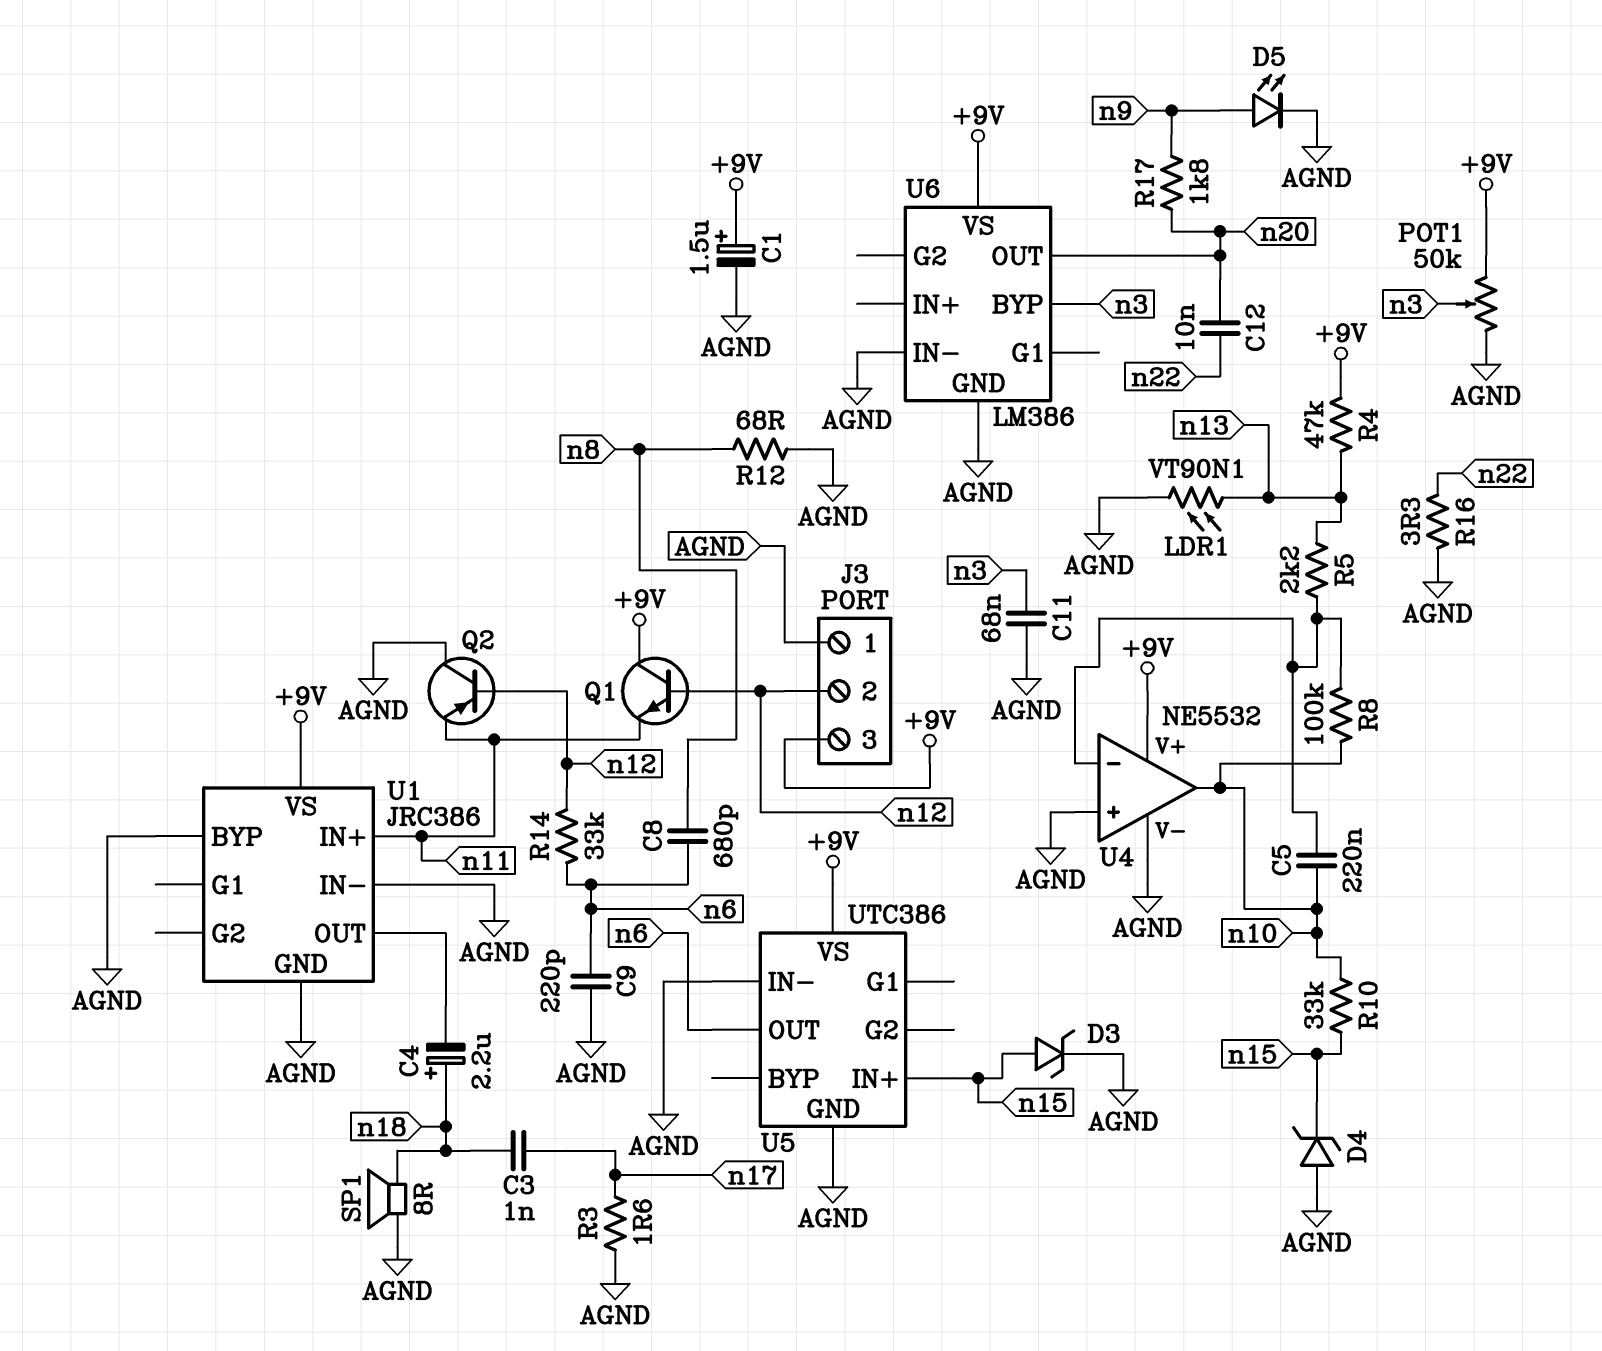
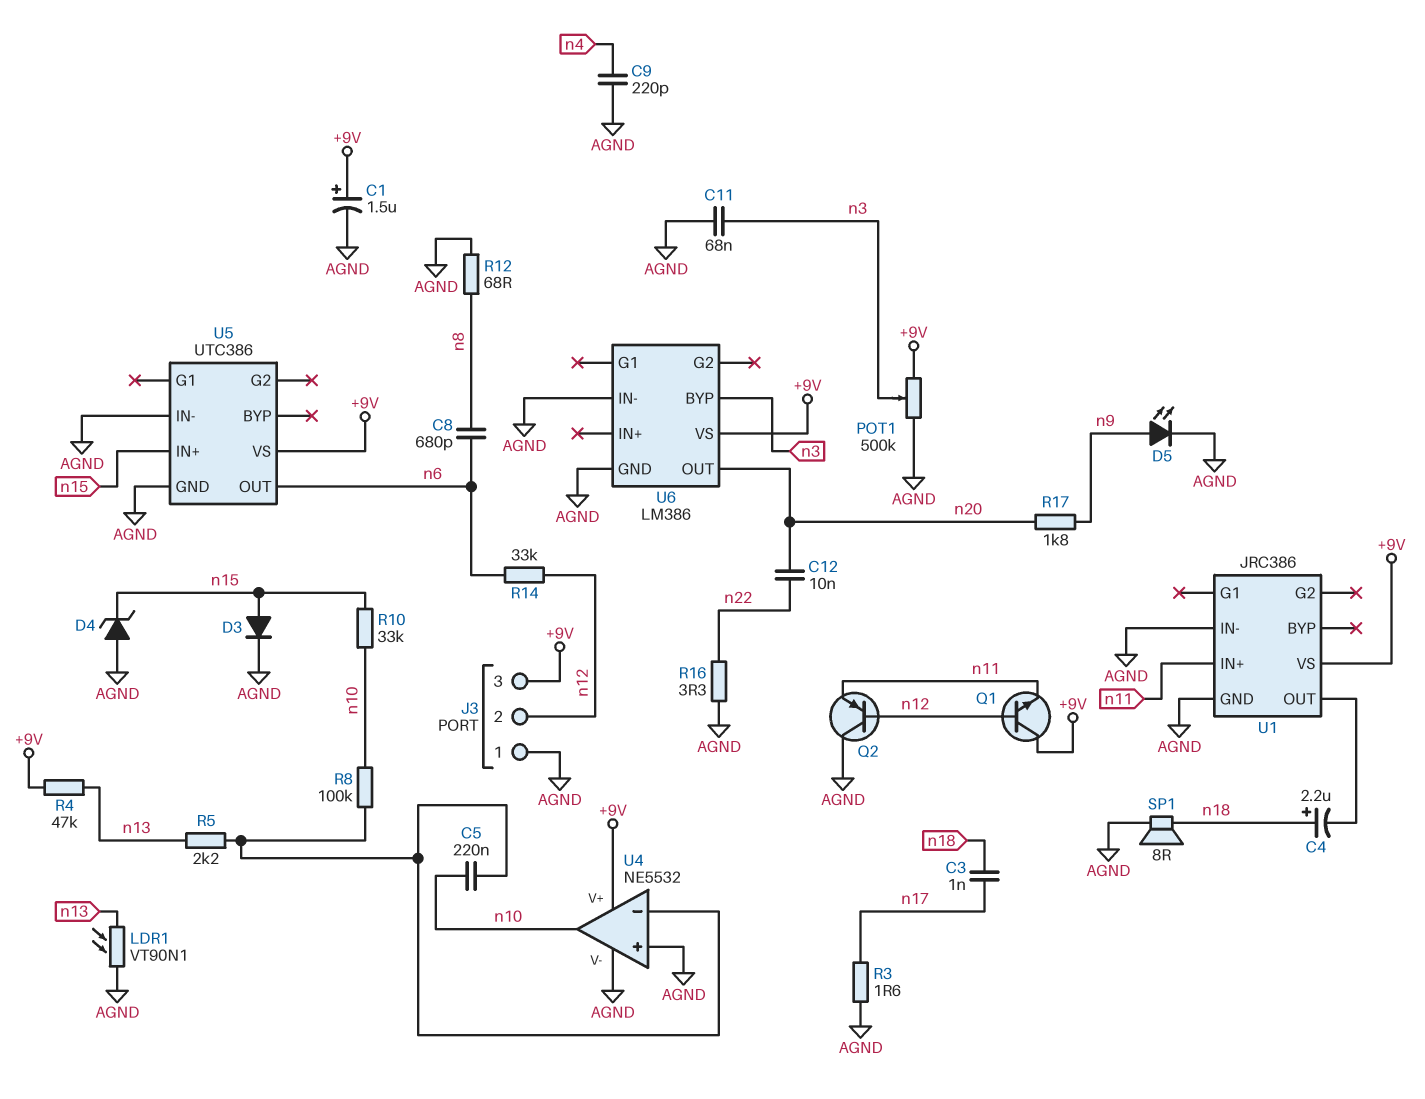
C9: 220pF (AGND, n6) -> 220pF (AGND, n4)
D3: zener (A n15, K AGND) -> diode (A n15, K AGND)
POT1: 50k (+9V, AGND, wiper n3) -> 500k (+9V, AGND, wiper n3)
U1 pin BYP: AGND -> none

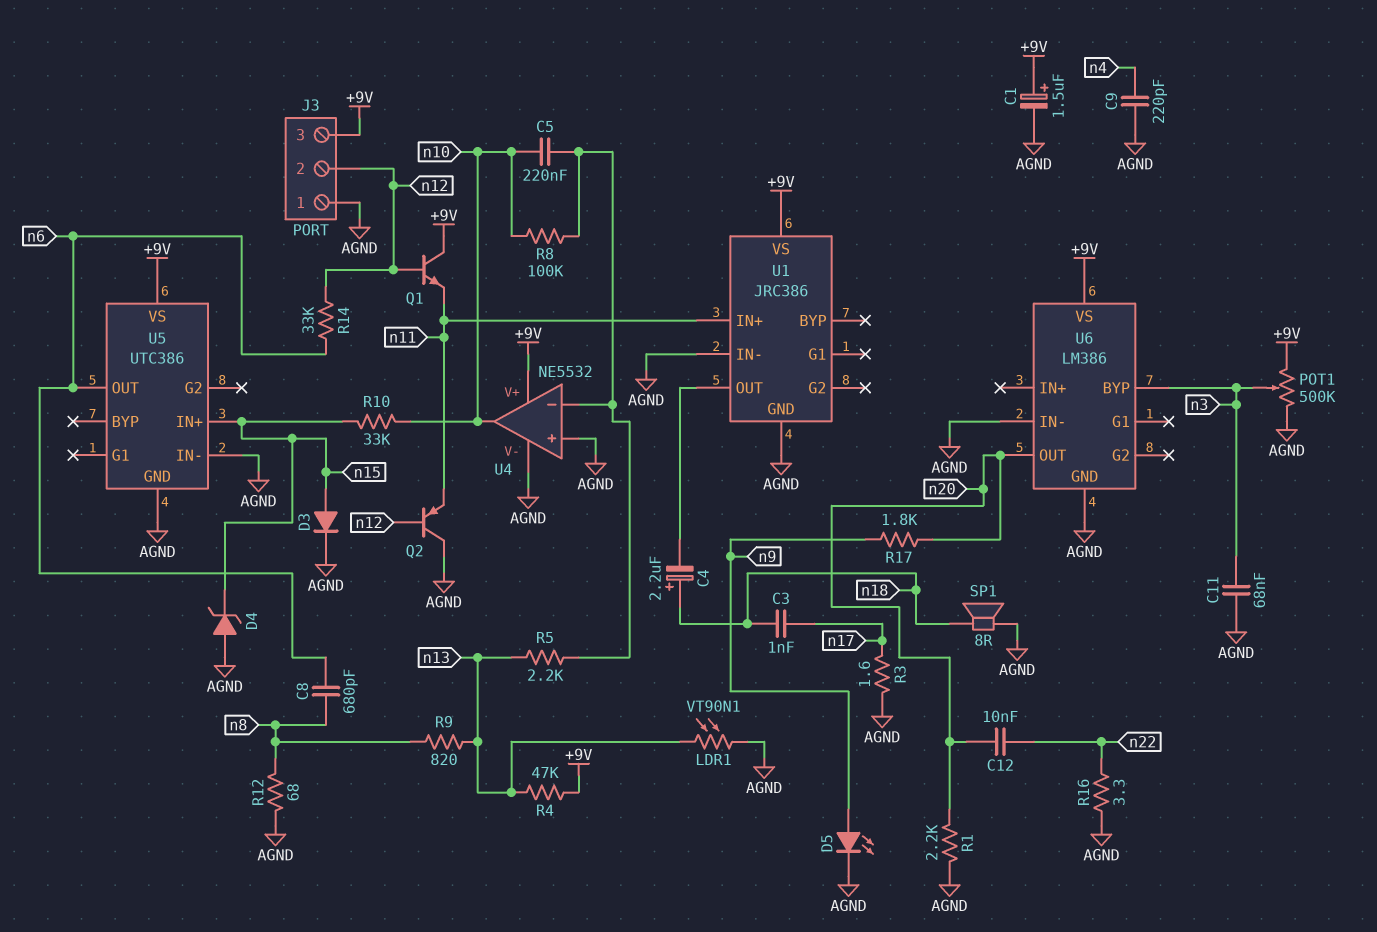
R1: none -> 2.2k (AGND, n20)
R9: none -> 820 (n8, n13)

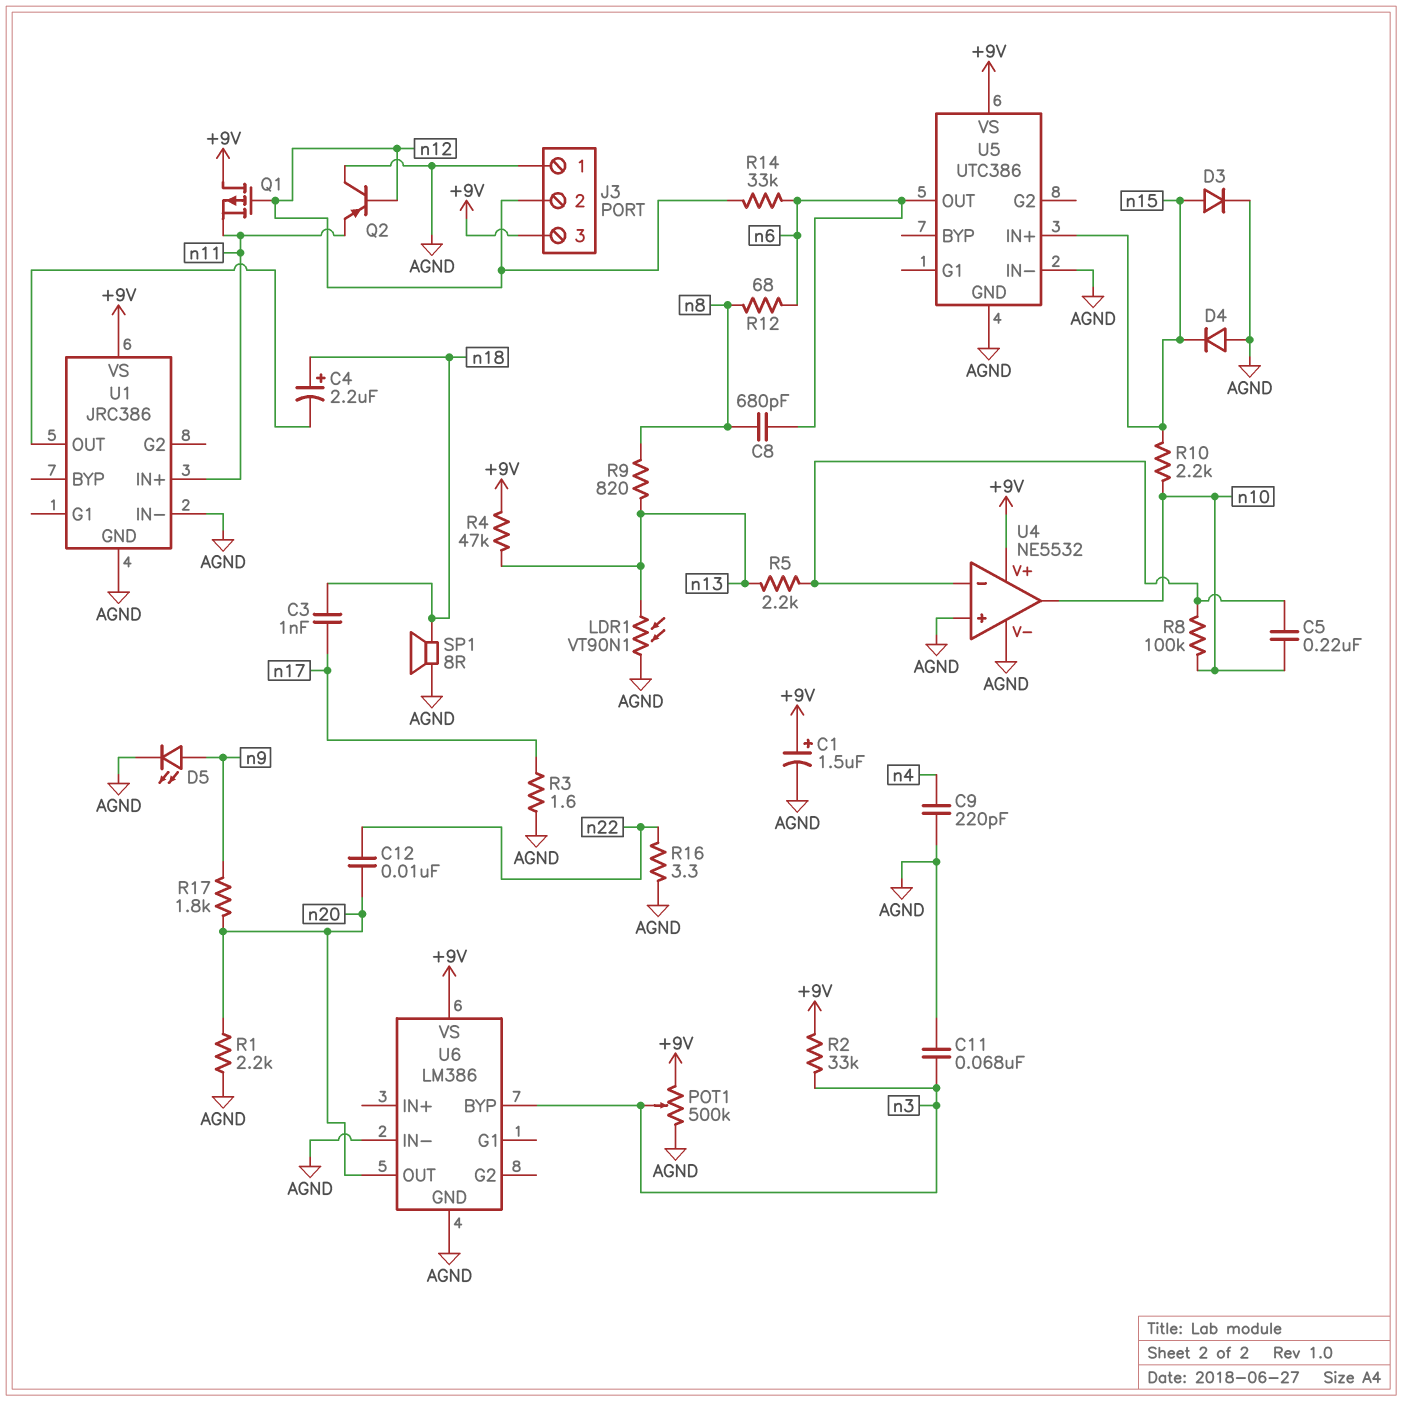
D4: zener (A AGND, K n15) -> diode (A AGND, K n15)
Q1: NPN (B n12, C +9V, E n11) -> PMOS (G n12, D +9V, S n11)
R2: none -> 33k (+9V, n3)
R10: 33k (n10, n15) -> 2.2k (n10, n15)
R12: 68 (AGND, n8) -> 68 (n6, n8)

